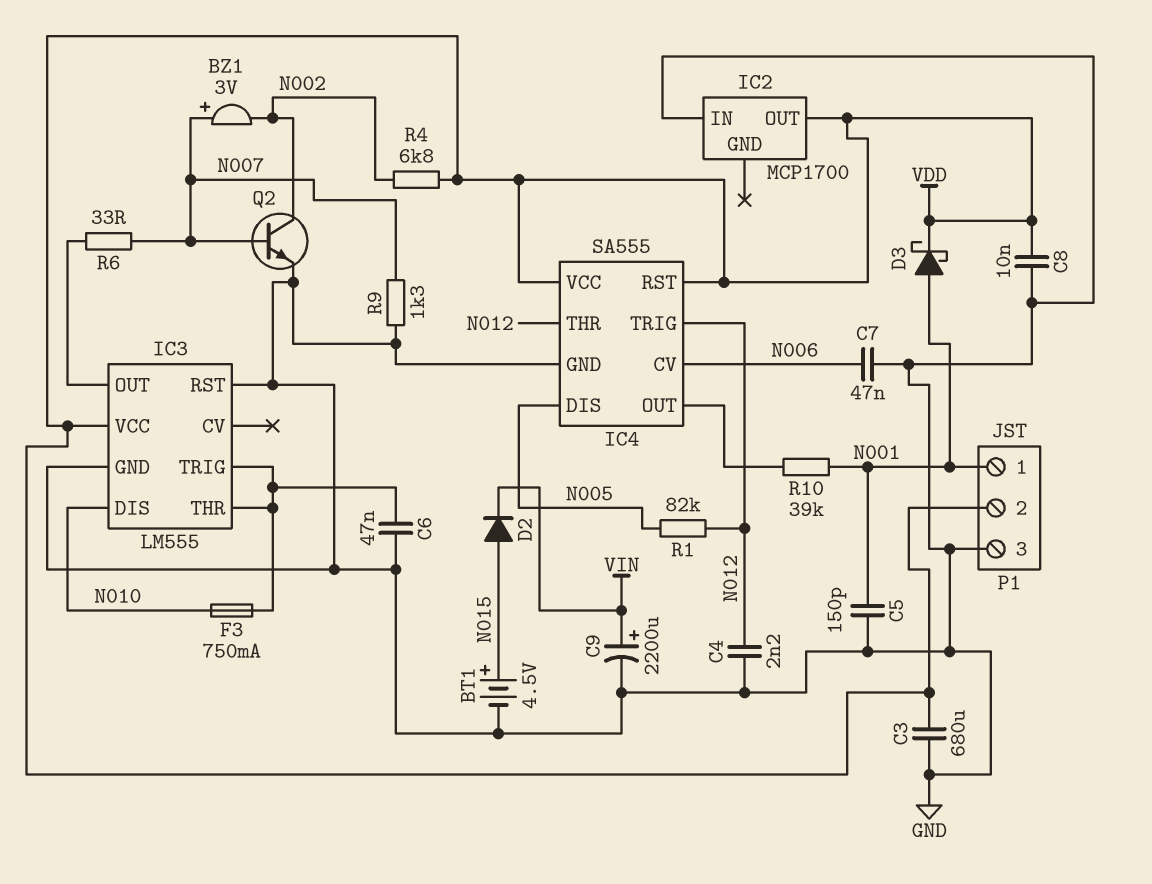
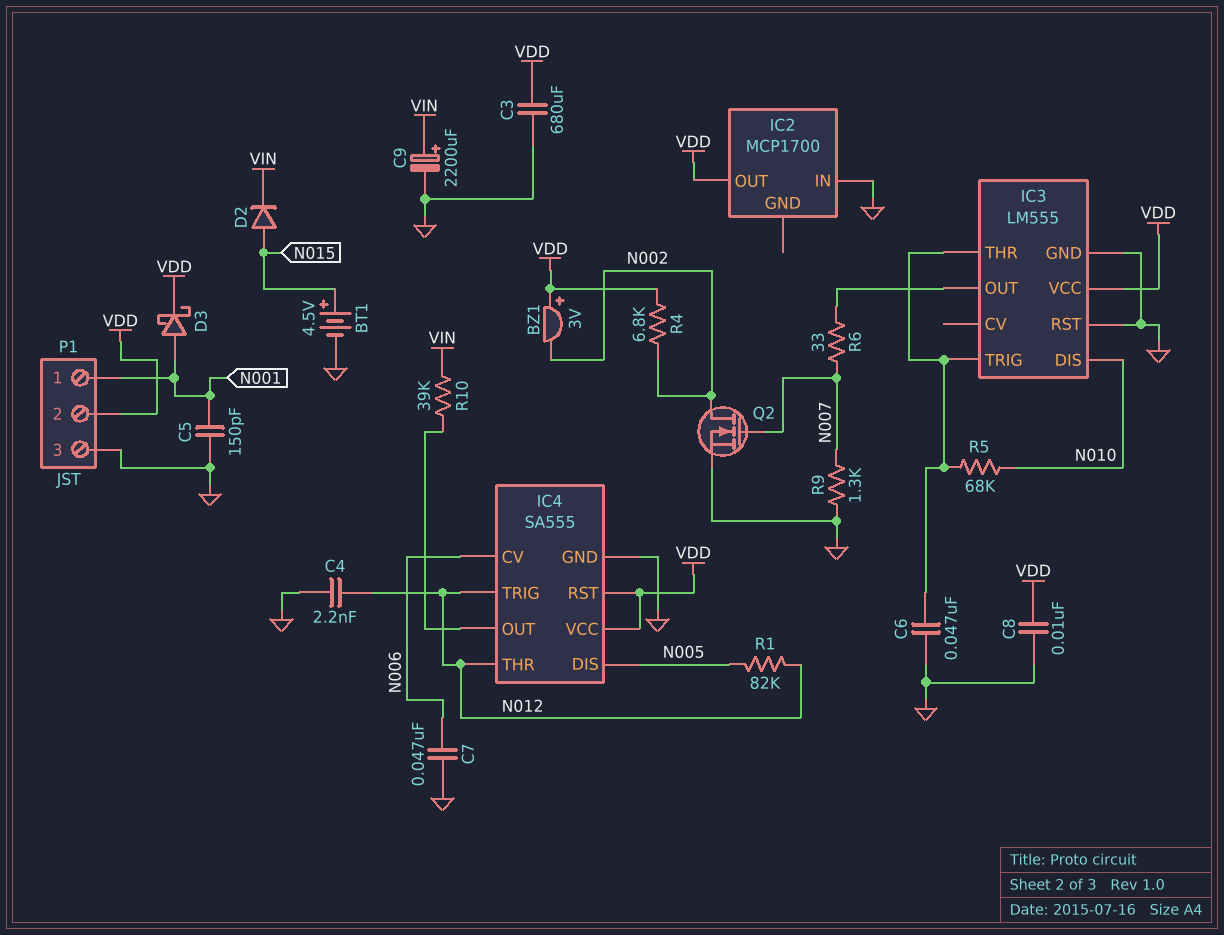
BZ1: buzzer 3V (plus N007, minus N002) -> buzzer 3V (plus VDD, minus N002)
F3: 750mA (IC3/THR, N010) -> none
Q2: NPN (B N007, C N002, E GND) -> NMOS (G N007, D N002, S GND)
R5: none -> 68k (IC3/THR, N010)
R10: 39k (IC4/OUT, N001) -> 39k (IC4/OUT, VIN)

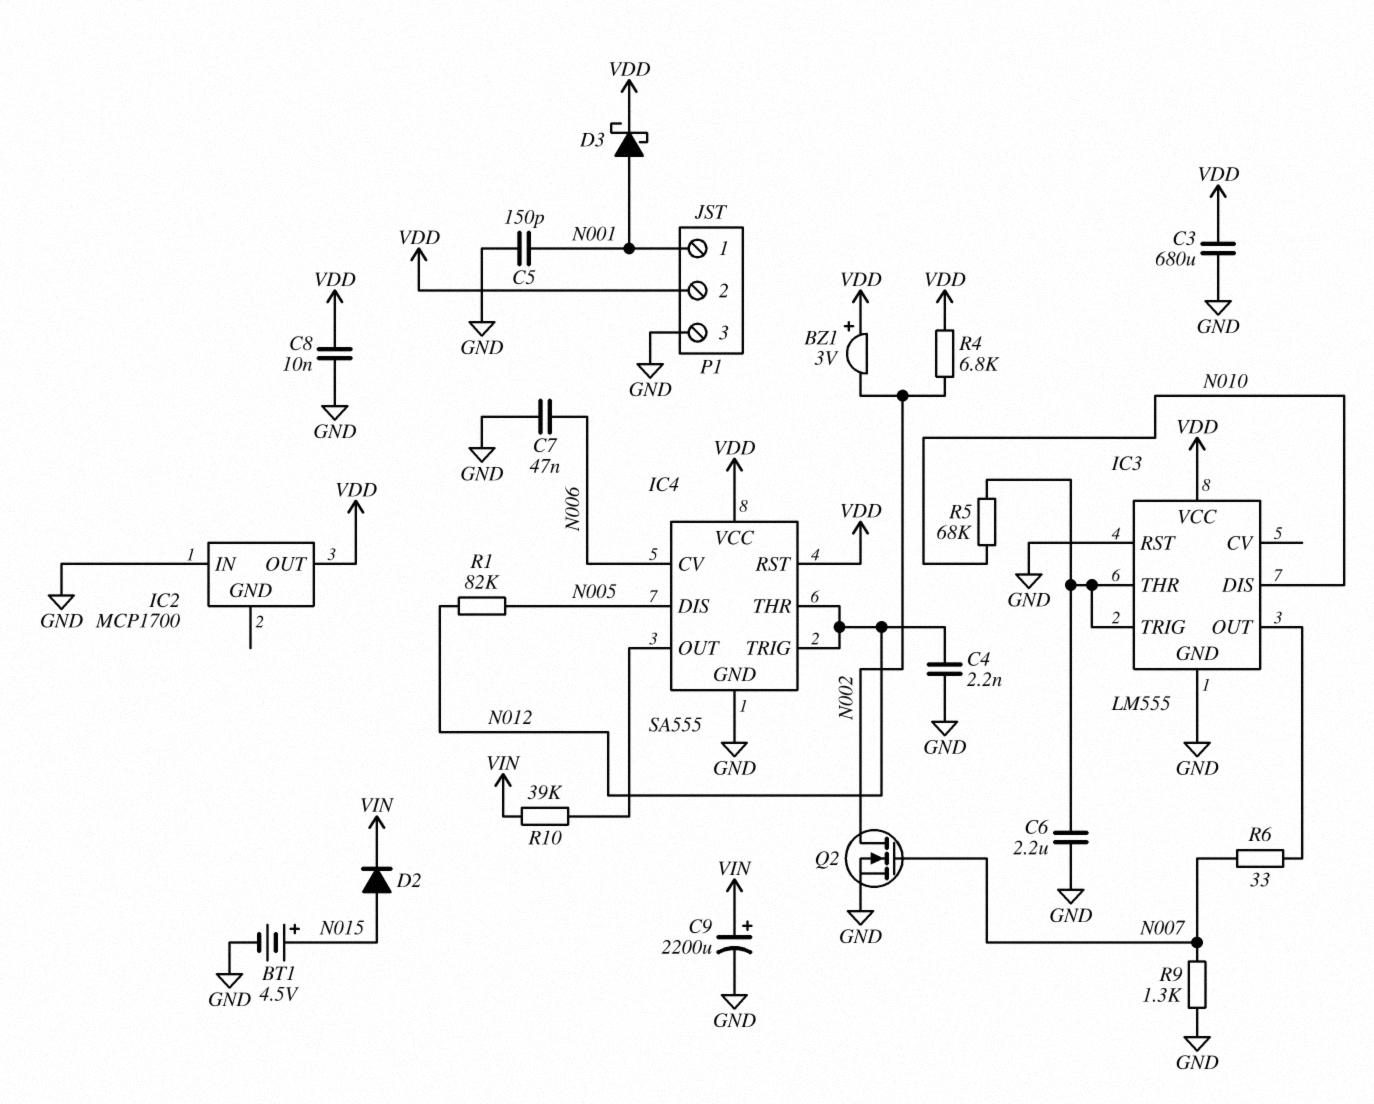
C6: 47nF (GND, IC3/THR) -> 2.2uF (GND, IC3/THR)

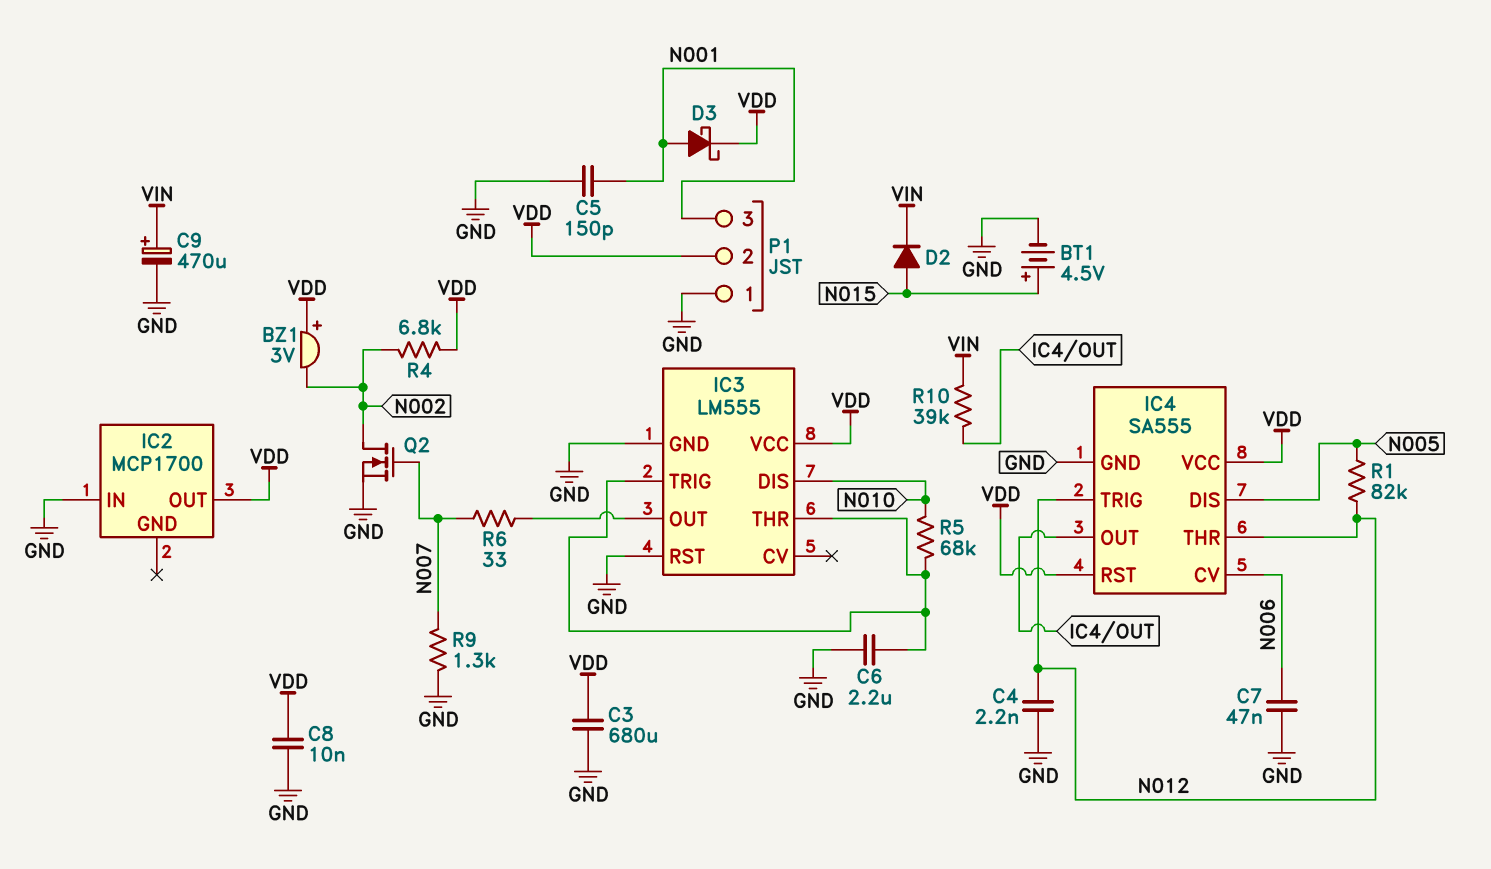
C9: 2200uF (plus VIN, minus GND) -> 470uF (plus VIN, minus GND)
P1 pin 1: N001 -> GND
P1 pin 3: GND -> N001

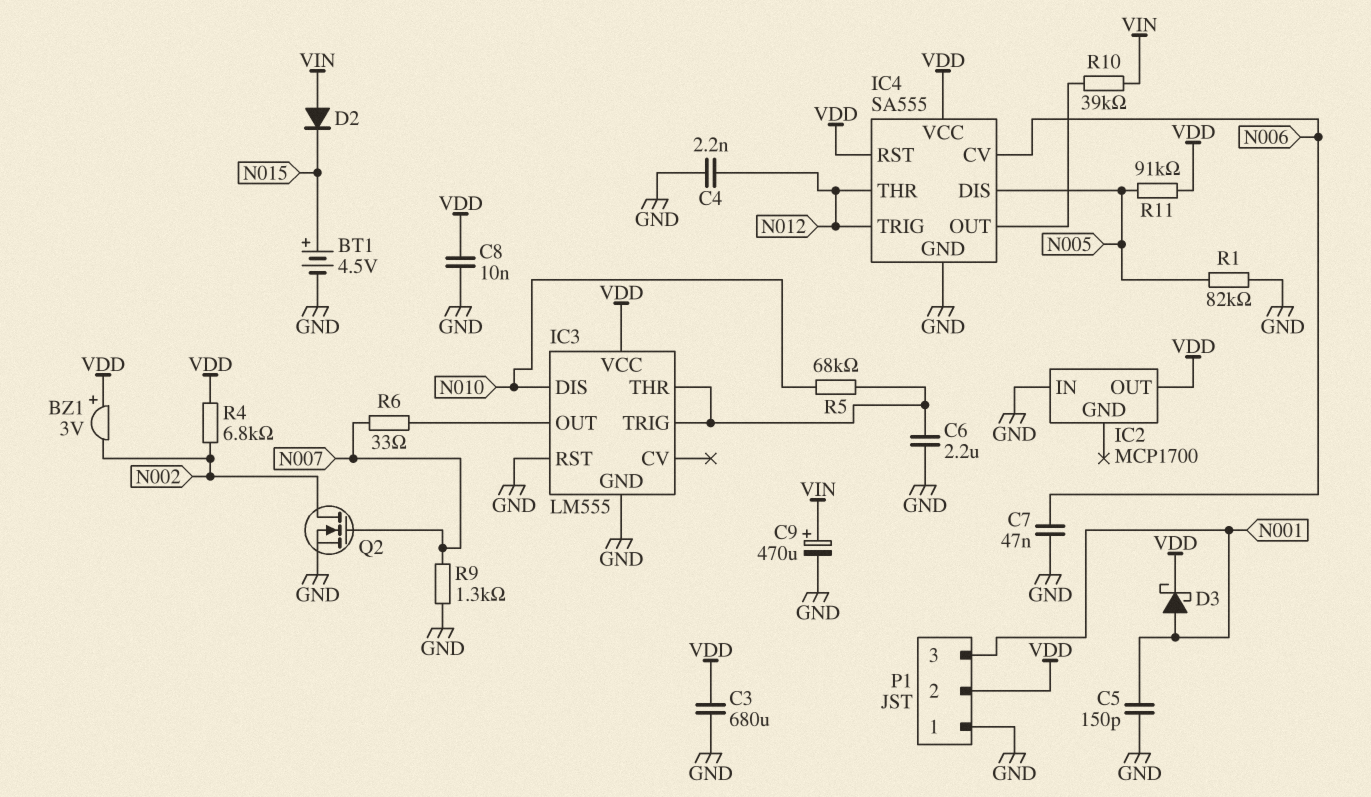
D2: diode (A N015, K VIN) -> diode (A VIN, K N015)
R1: 82k (N005, N012) -> 82k (GND, N005)
R11: none -> 91k (N005, VDD)

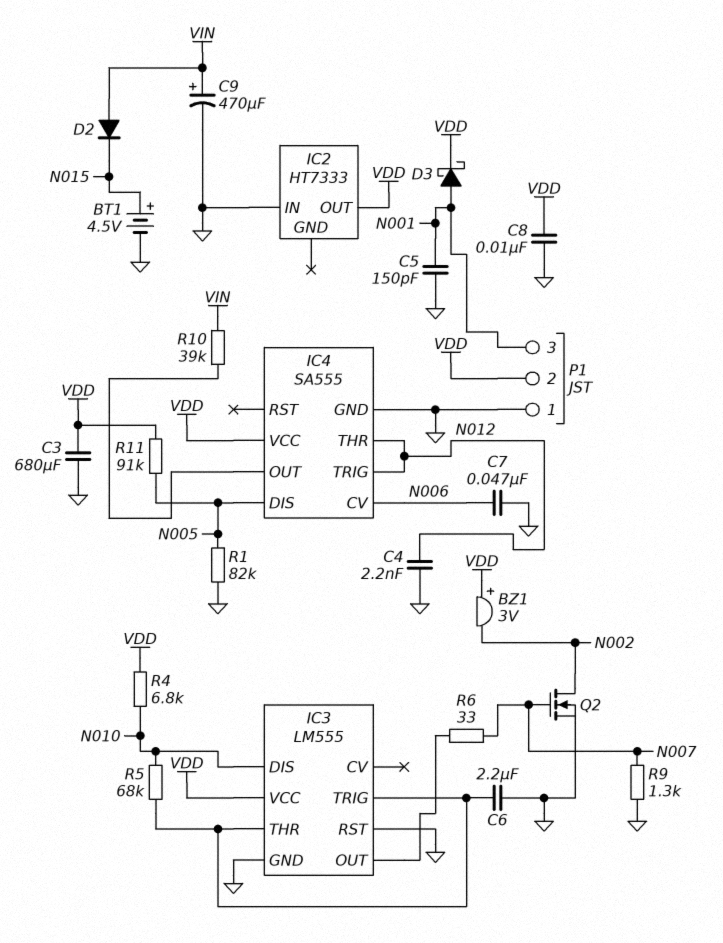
IC2: MCP1700 -> HT7333
IC4 pin RST: VDD -> none
R4: 6.8k (N002, VDD) -> 6.8k (N010, VDD)

